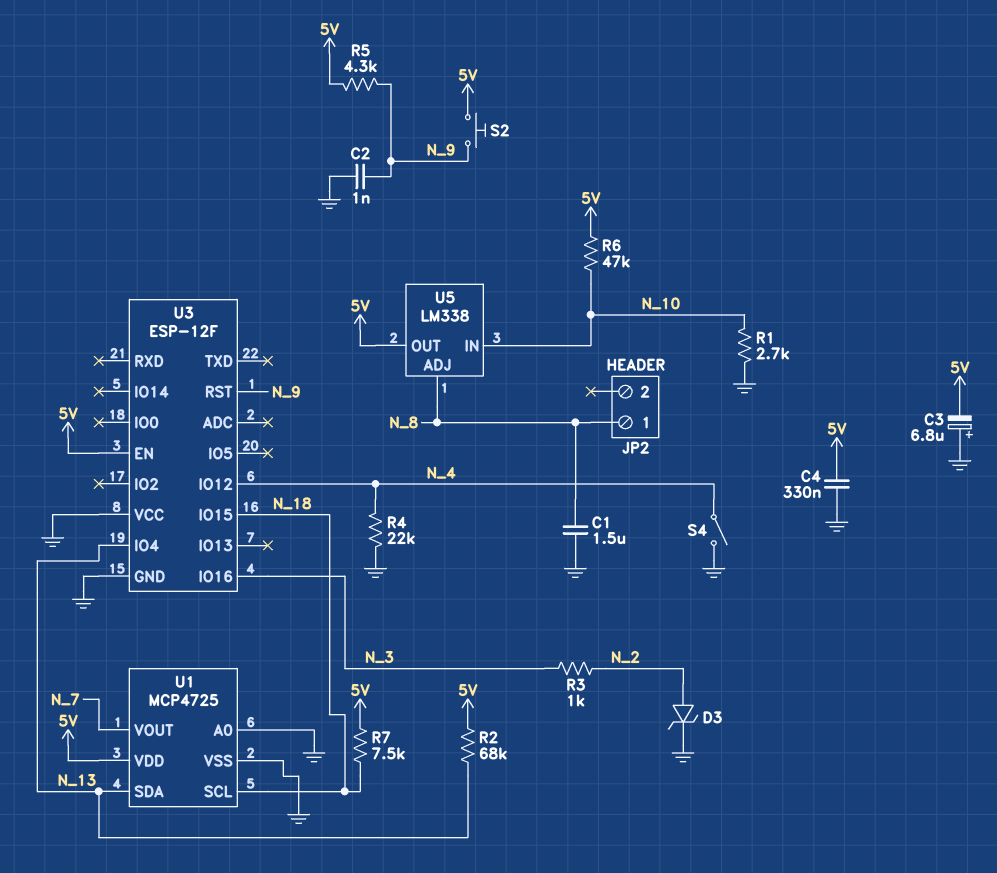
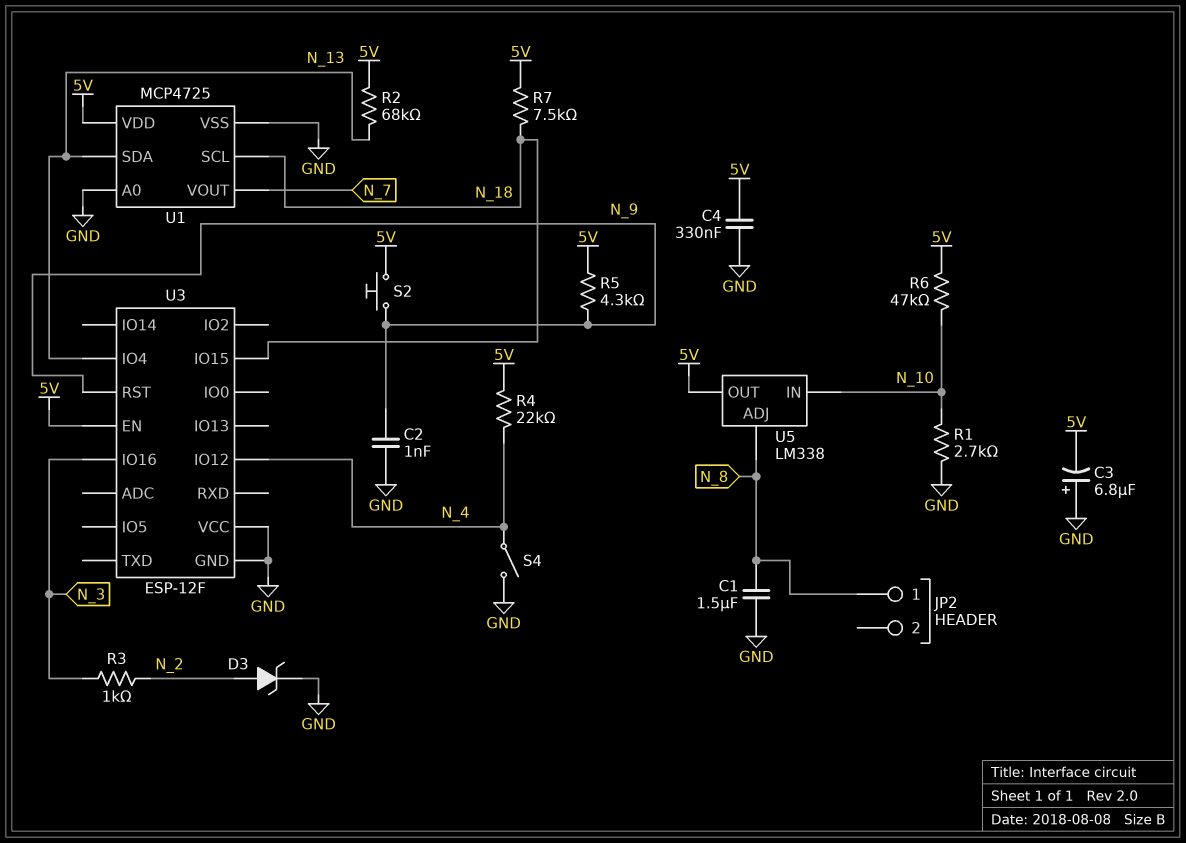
R4: 22k (GND, N_4) -> 22k (5V, N_4)

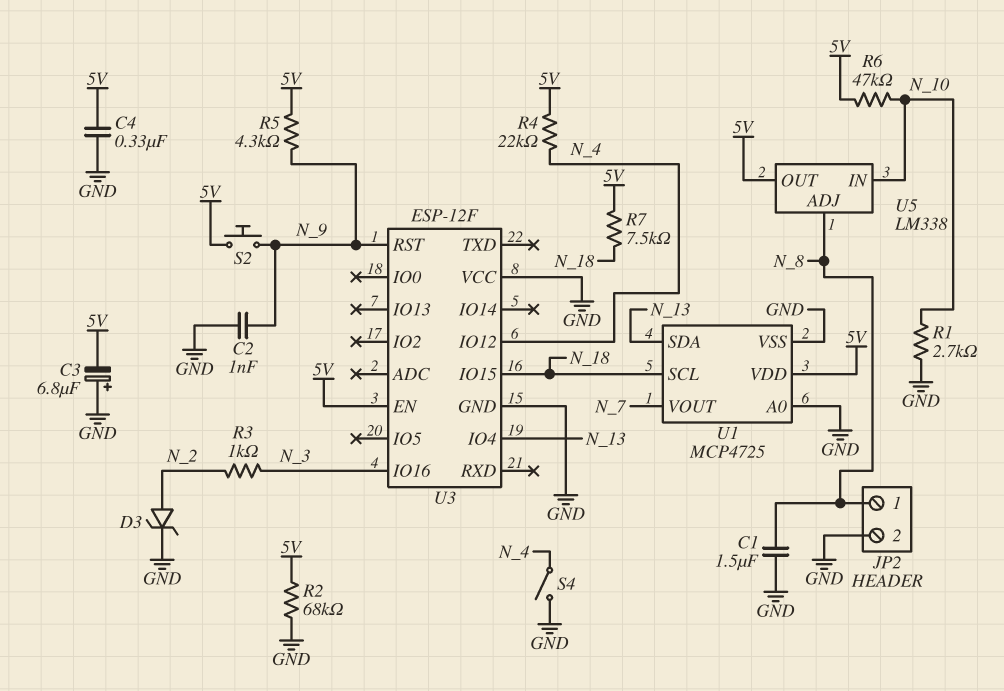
JP2 pin 2: none -> GND
R2: 68k (5V, N_13) -> 68k (5V, GND)

